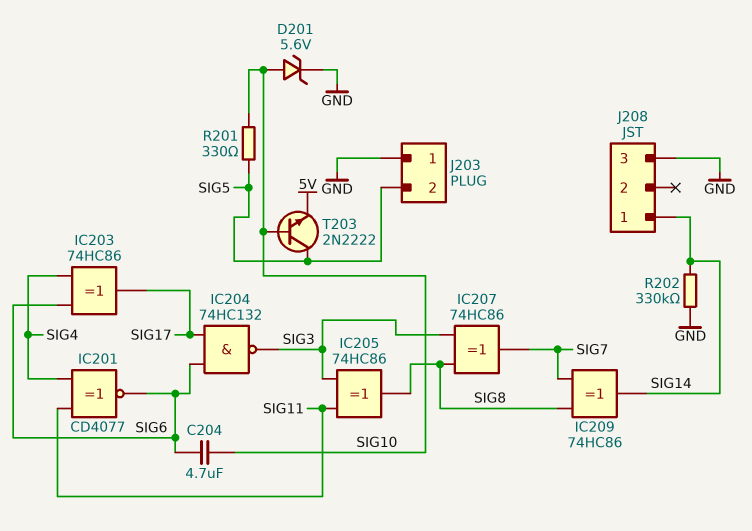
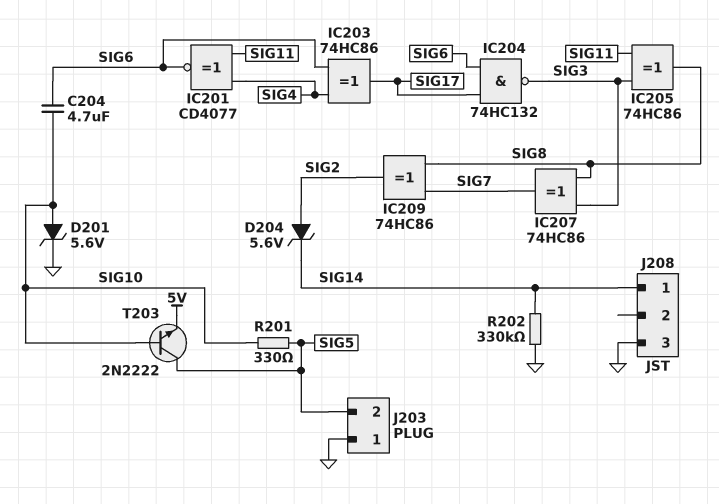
D204: none -> zener 5.6V (A SIG2, K SIG14)
IC209: XOR 74HC86 (in SIG7, in SIG8, out SIG14) -> XOR 74HC86 (in SIG7, in SIG8, out SIG2)

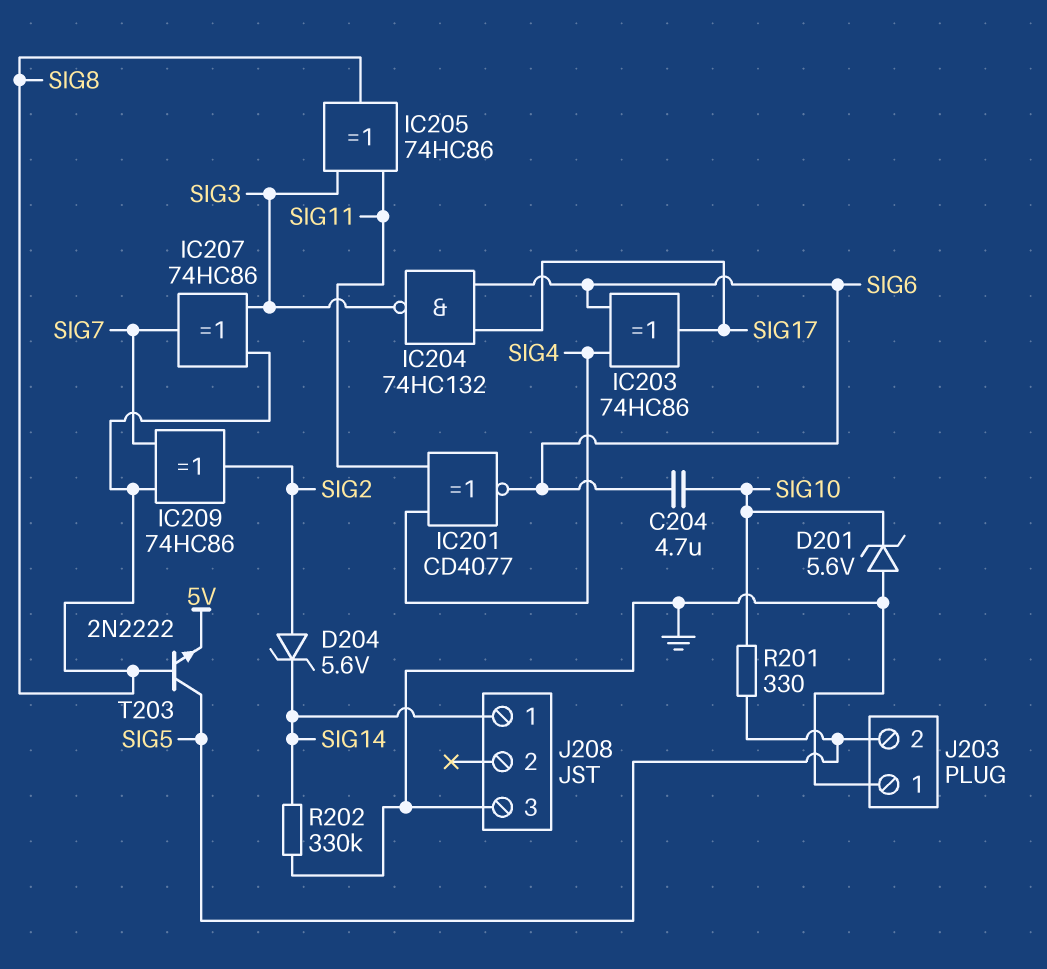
D201: zener 5.6V (A SIG10, K GND) -> zener 5.6V (A GND, K SIG10)
T203: NPN 2N2222 (B SIG10, C SIG5, E 5V) -> NPN 2N2222 (B SIG8, C SIG5, E 5V)

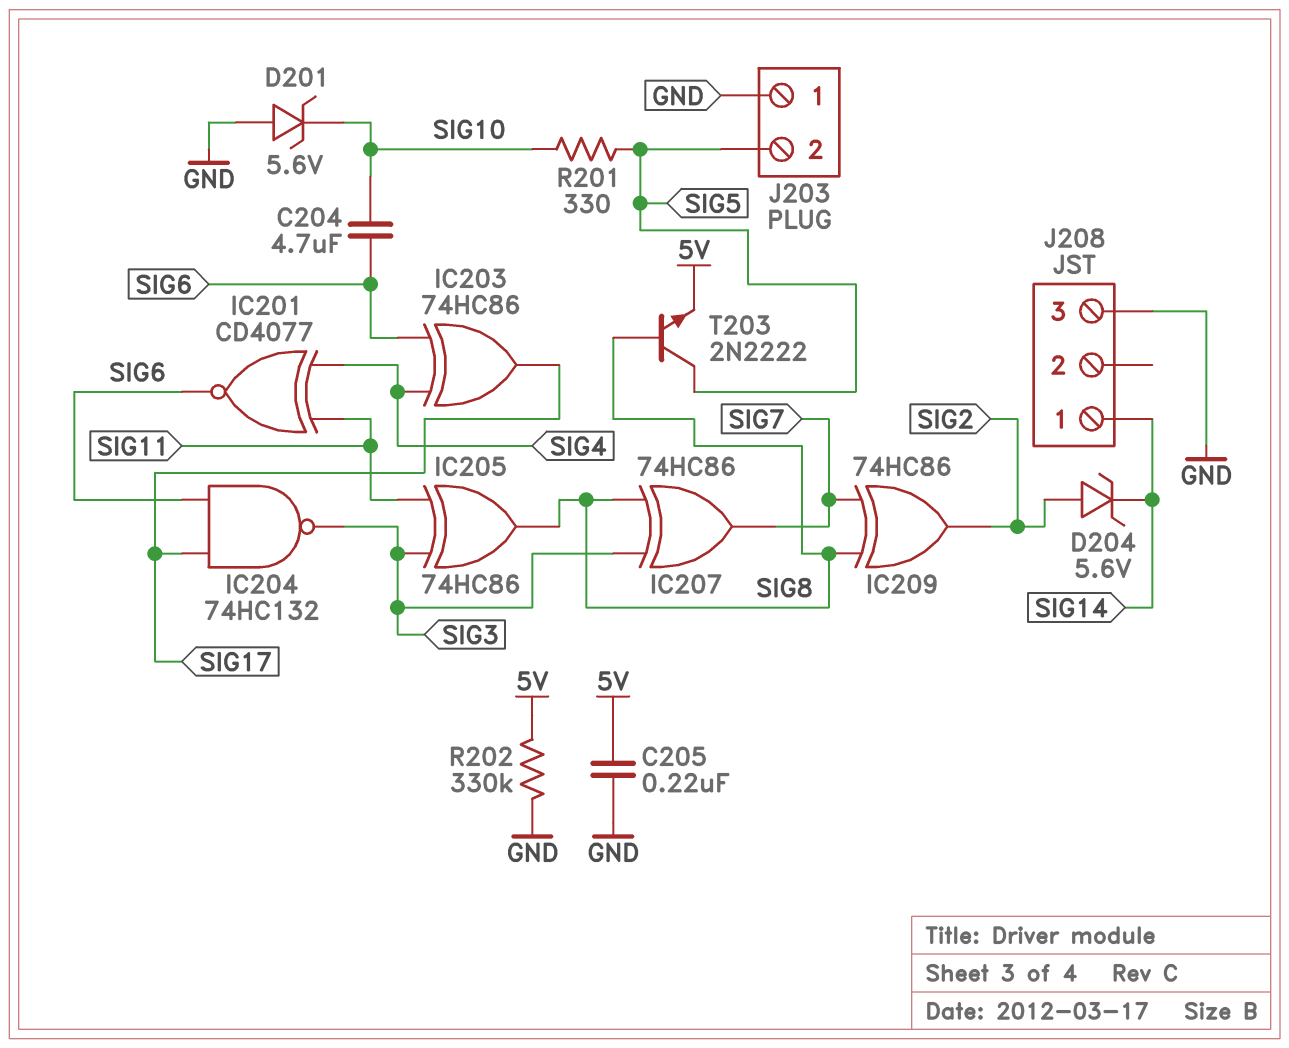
C205: none -> 220nF (5V, GND)
R202: 330k (GND, SIG14) -> 330k (5V, GND)

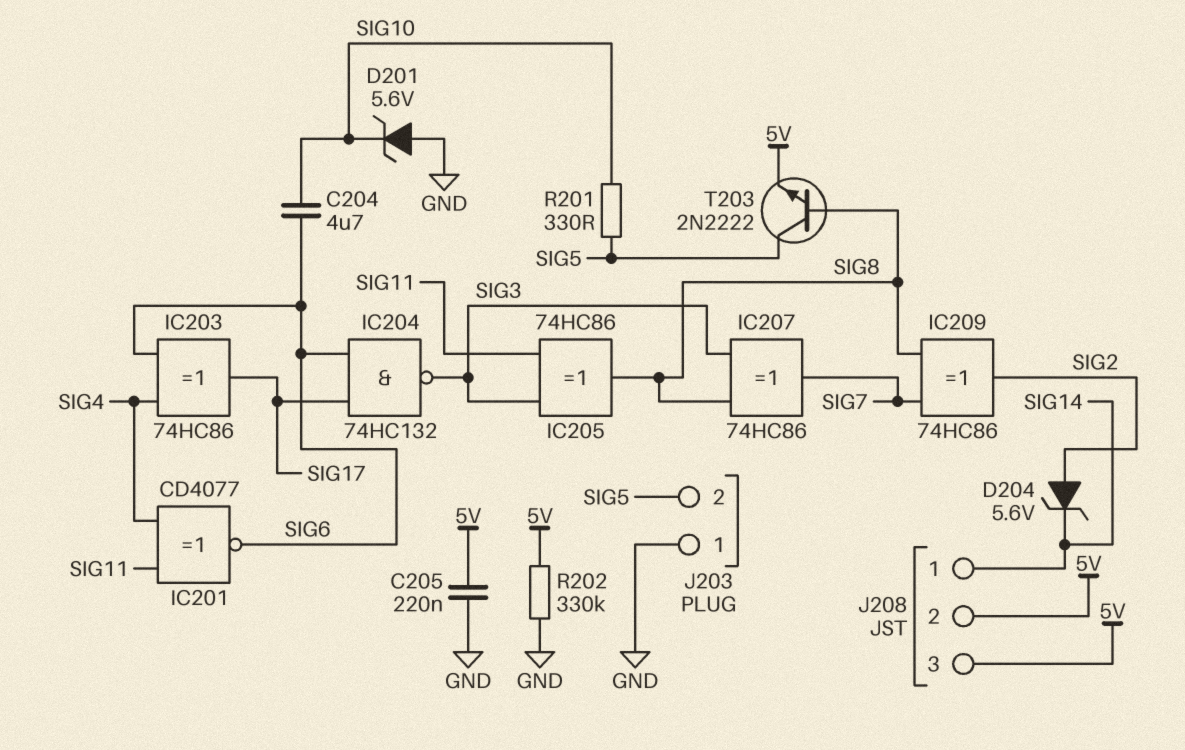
J208 pin 2: none -> 5V
J208 pin 3: GND -> 5V

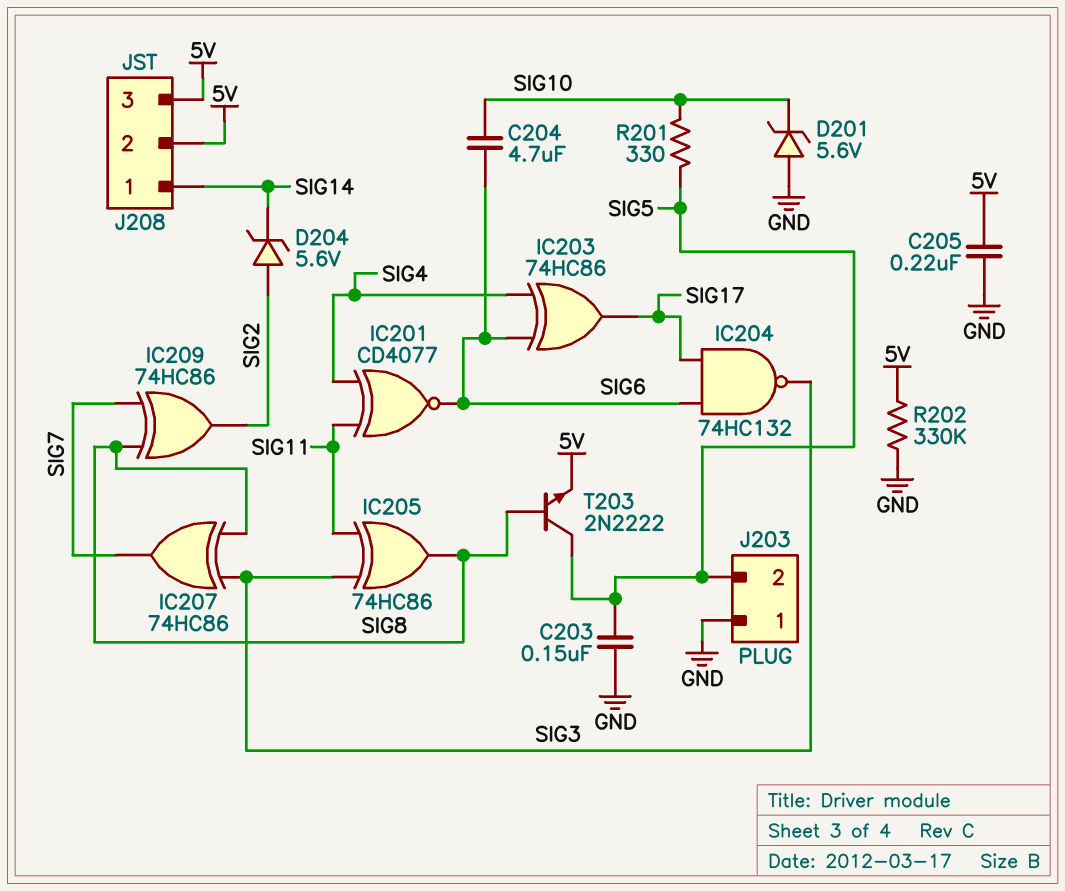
C203: none -> 150nF (GND, SIG5)

